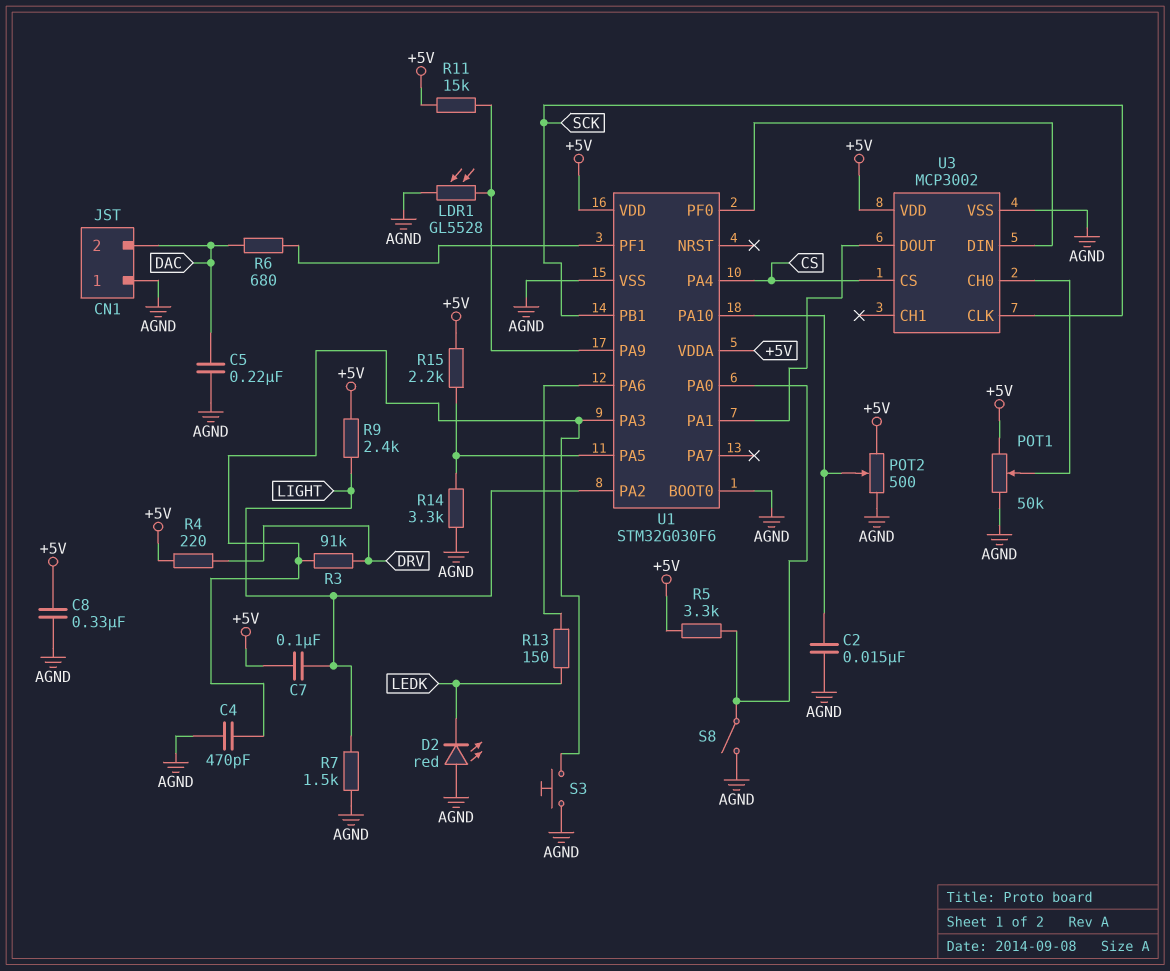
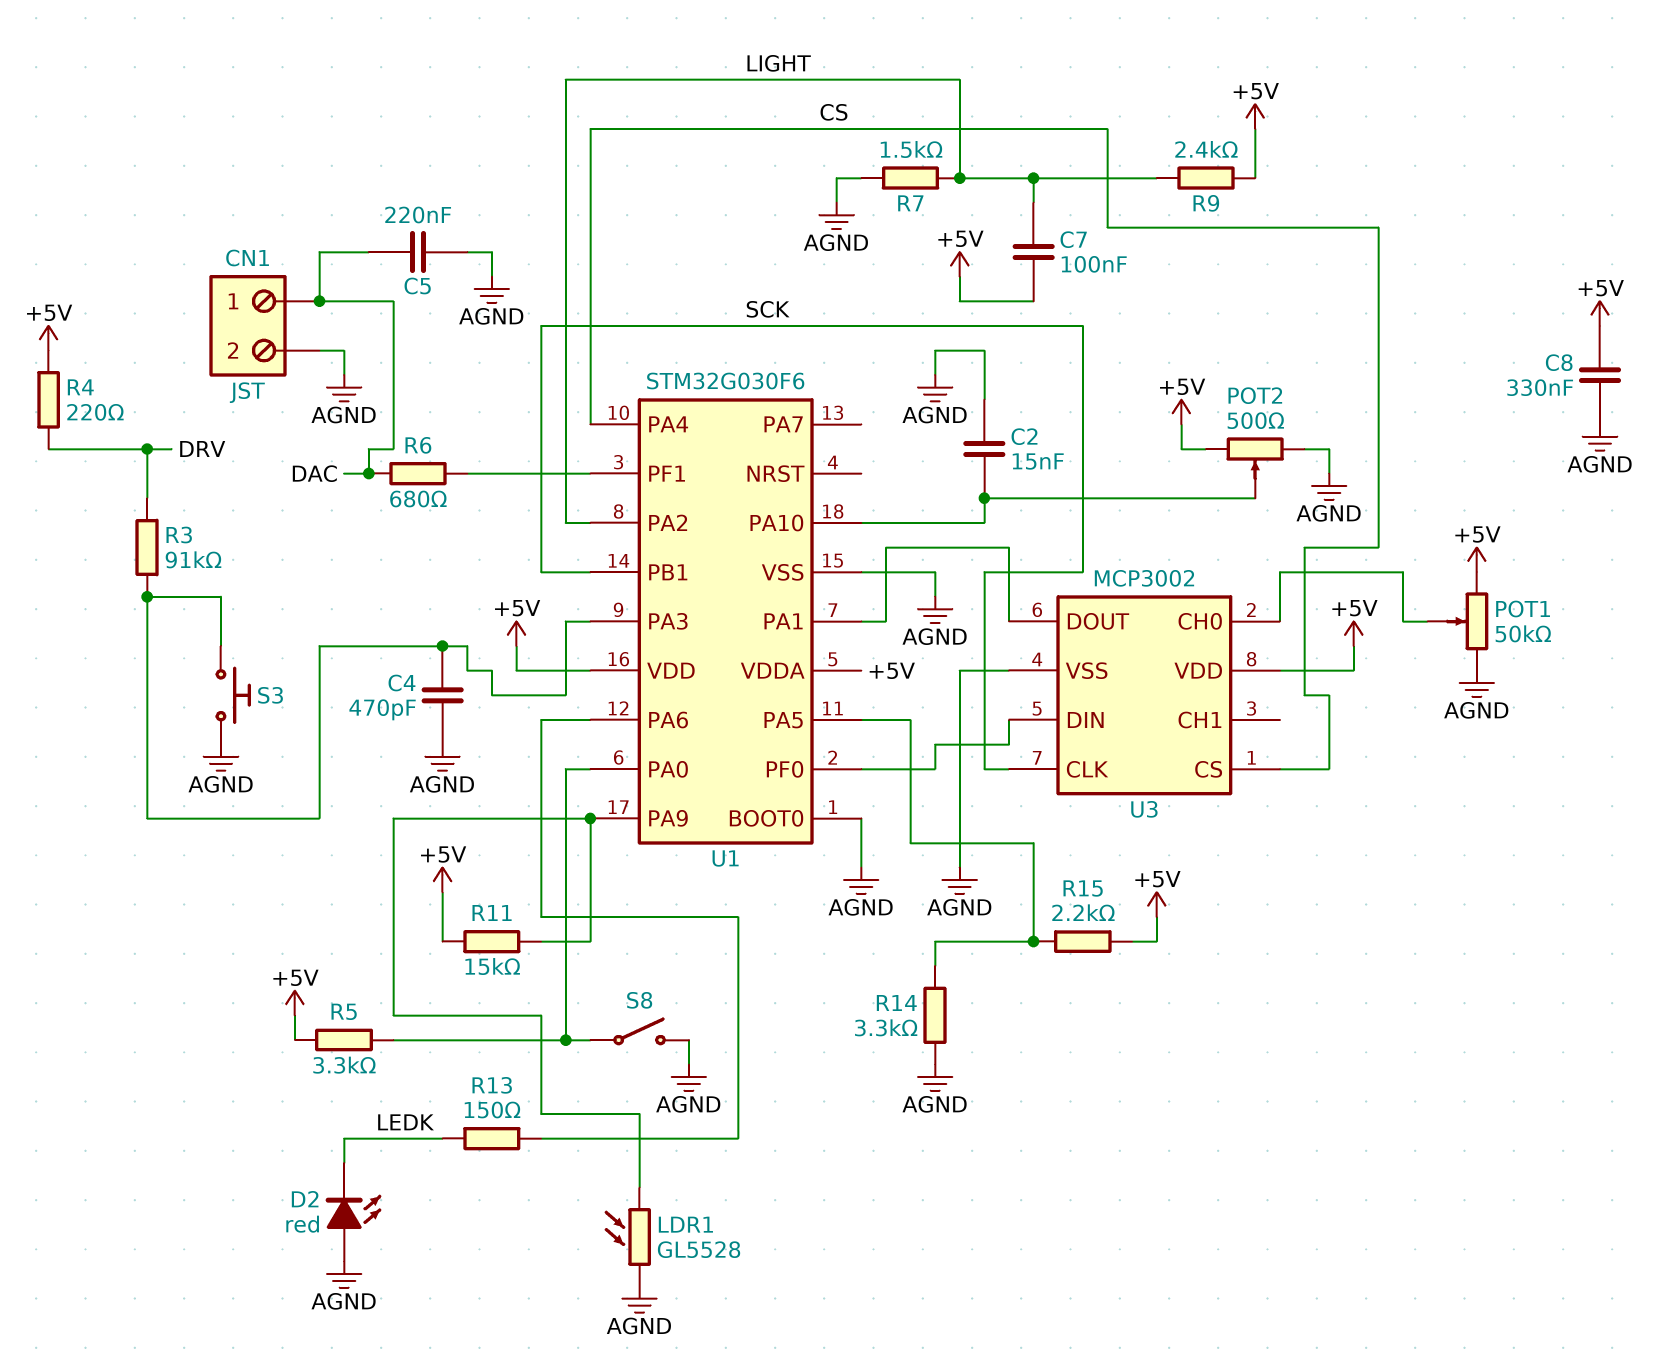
CN1 pin 1: AGND -> DAC
CN1 pin 2: DAC -> AGND

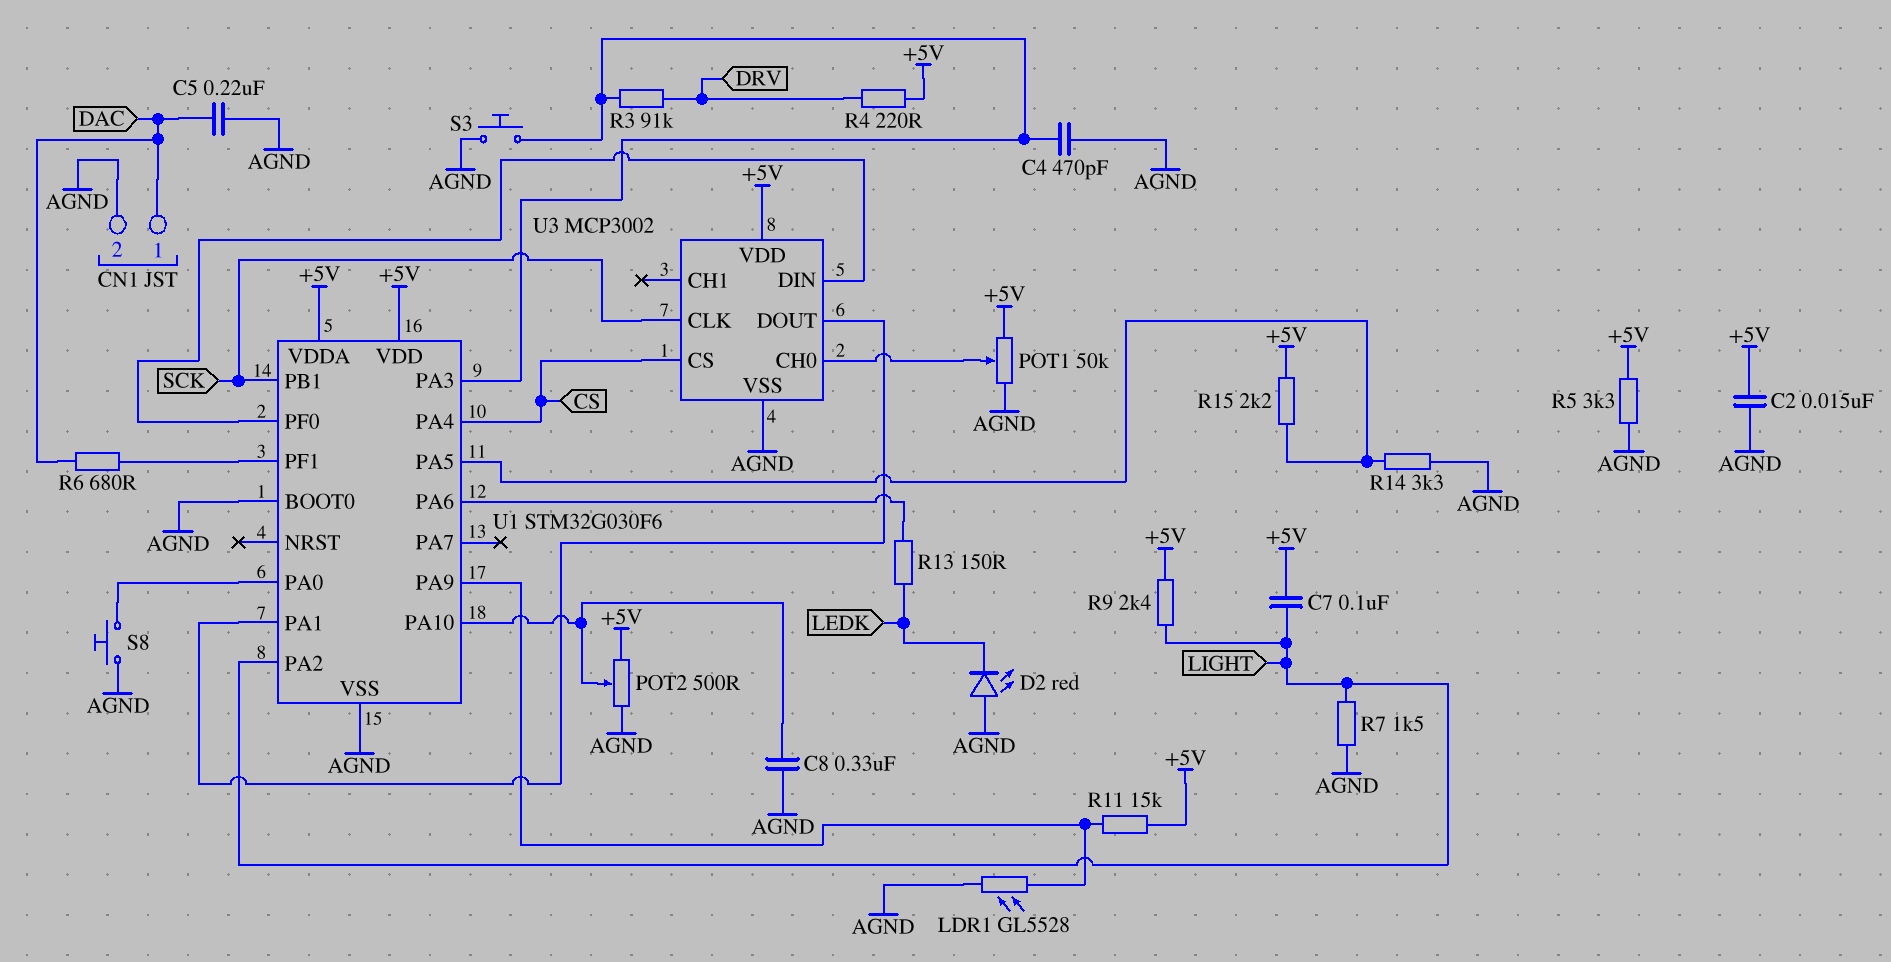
C2: 15nF (AGND, U1/PA10) -> 15nF (+5V, AGND)
C8: 330nF (+5V, AGND) -> 330nF (AGND, U1/PA10)
R5: 3.3k (+5V, U1/PA0) -> 3.3k (+5V, AGND)
S8: switch (AGND, U1/PA0) -> button (AGND, U1/PA0)

